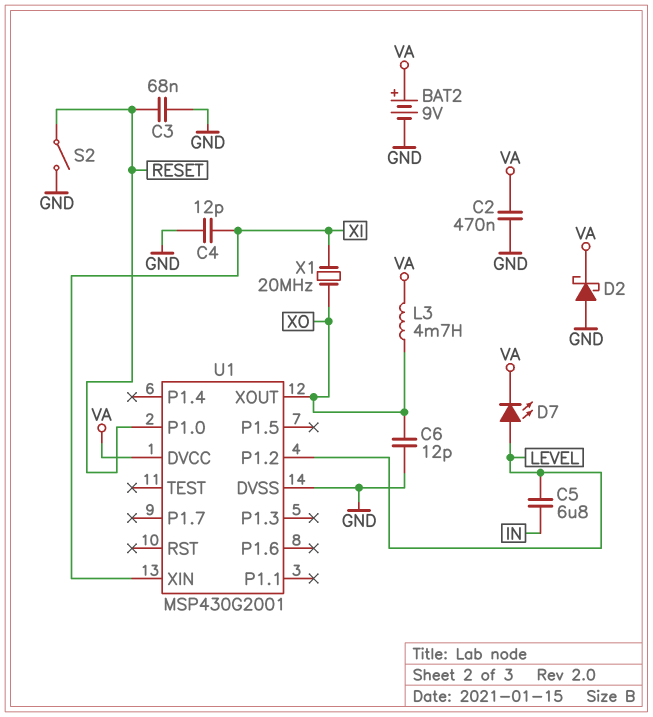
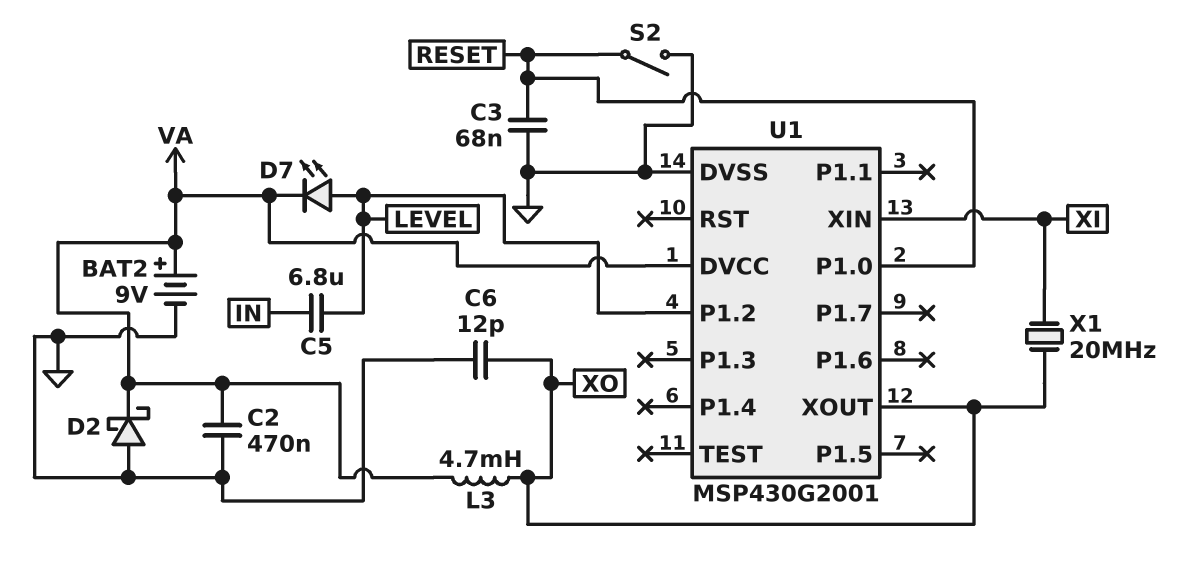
C4: 12pF (GND, XI) -> none

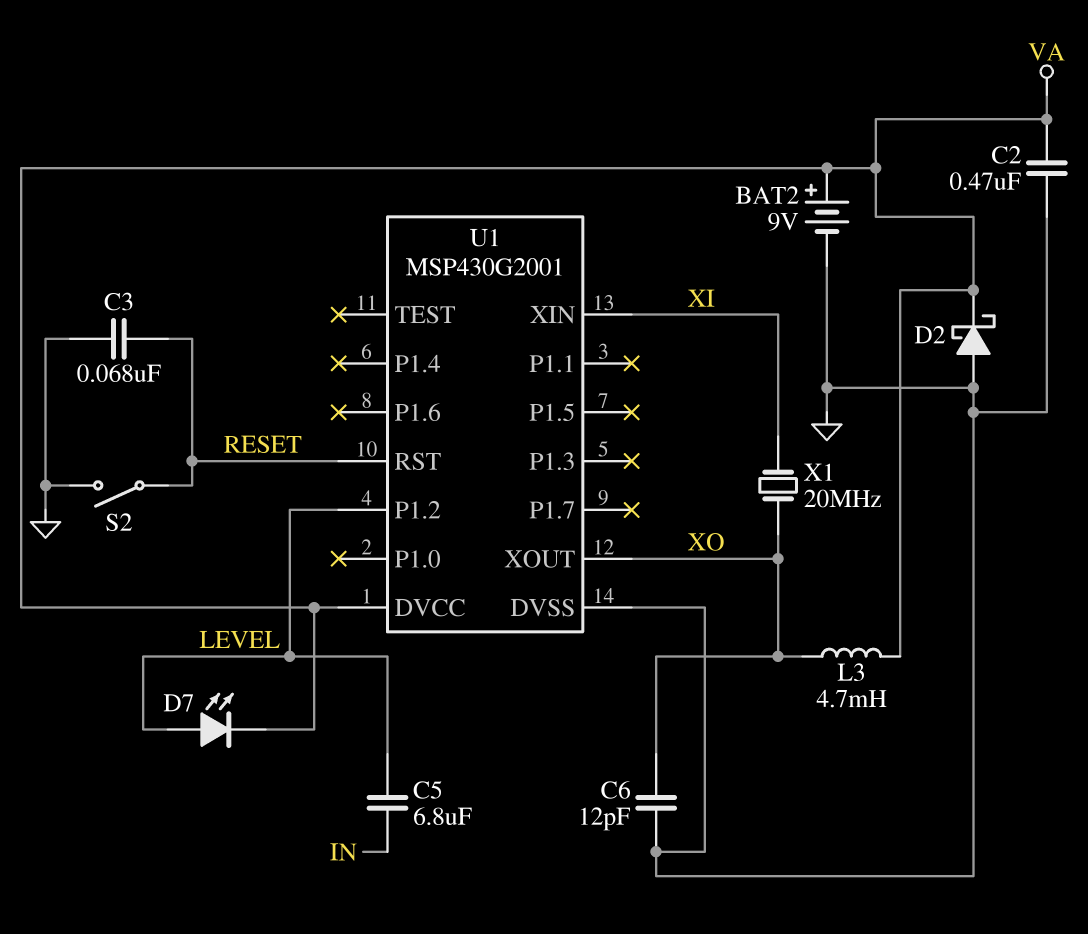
U1 pin P1.0: RESET -> none
U1 pin RST: none -> RESET

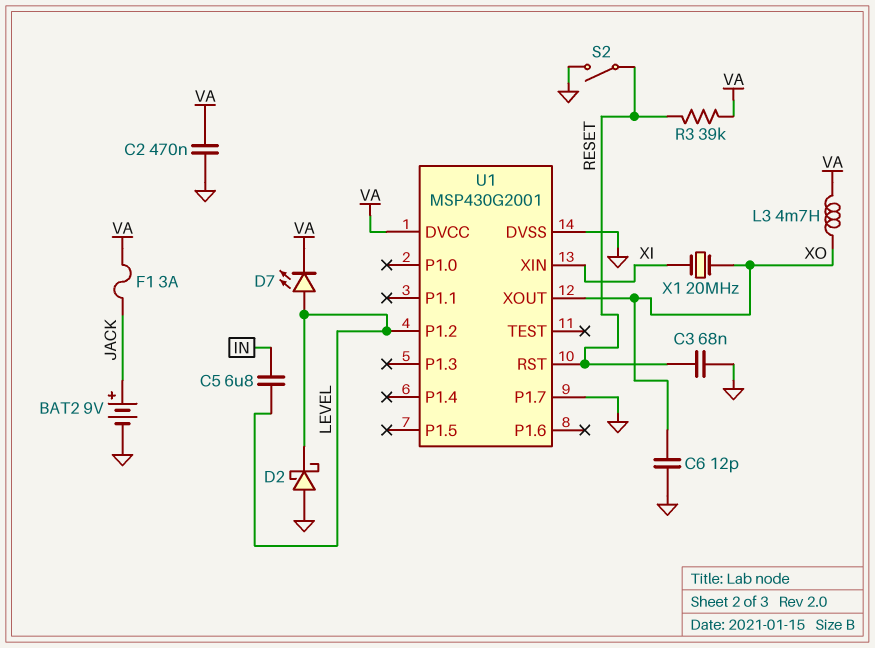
BAT2: 9V (plus VA, minus GND) -> 9V (plus JACK, minus GND)
D2: schottky (A GND, K VA) -> schottky (A GND, K LEVEL)
F1: none -> 3A (JACK, VA)
R3: none -> 39k (RESET, VA)
U1 pin P1.7: none -> GND

